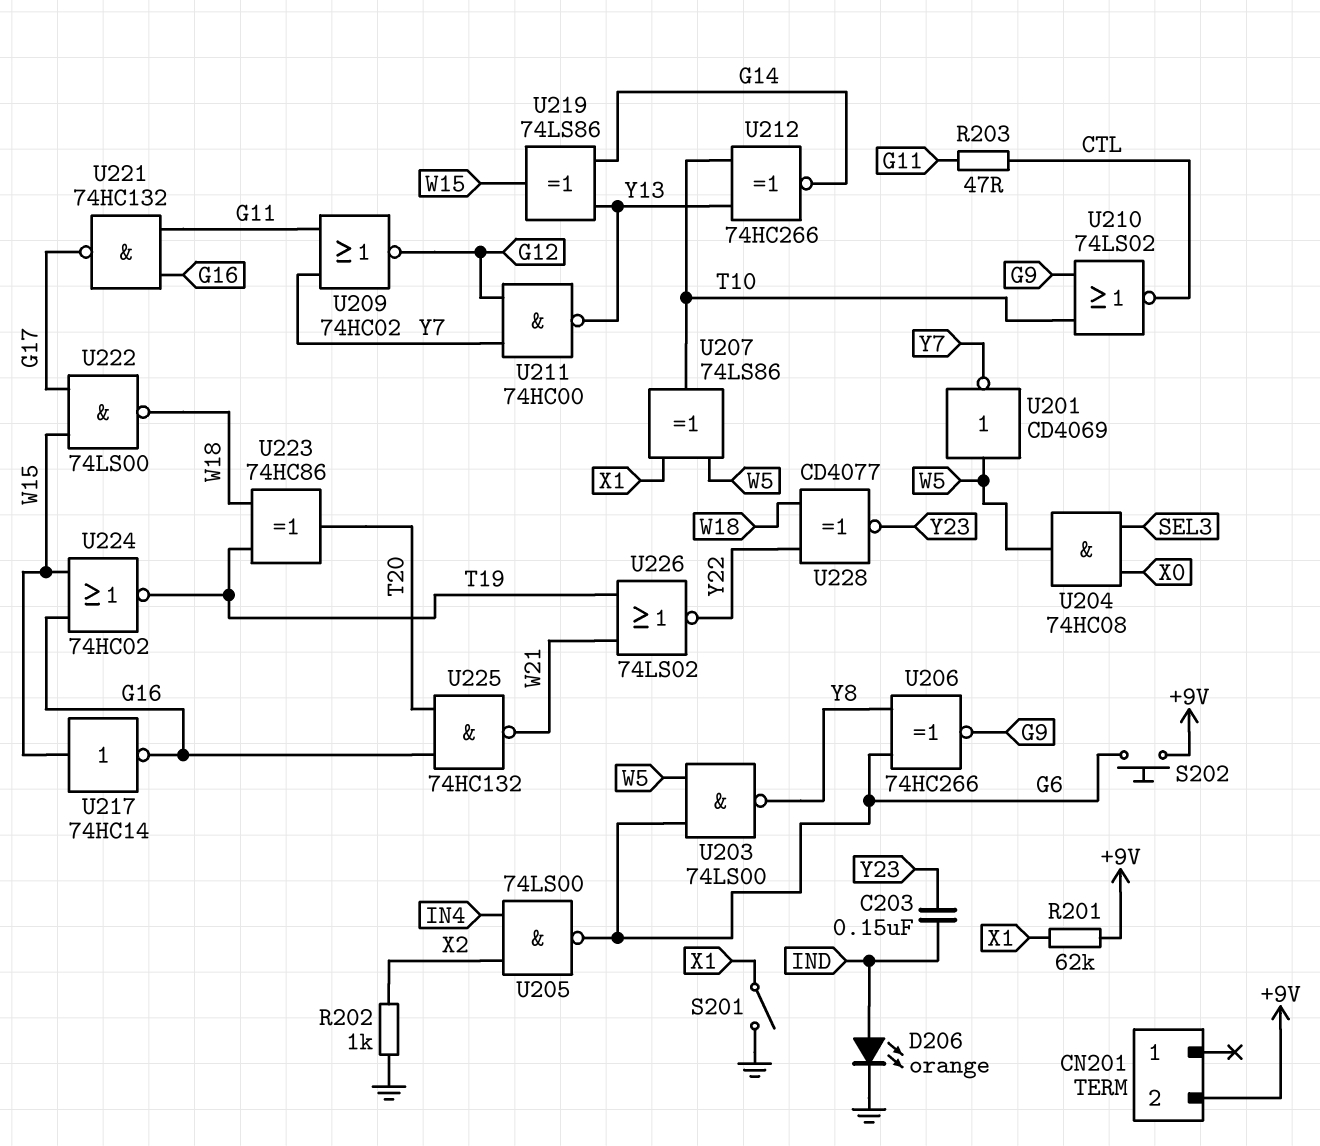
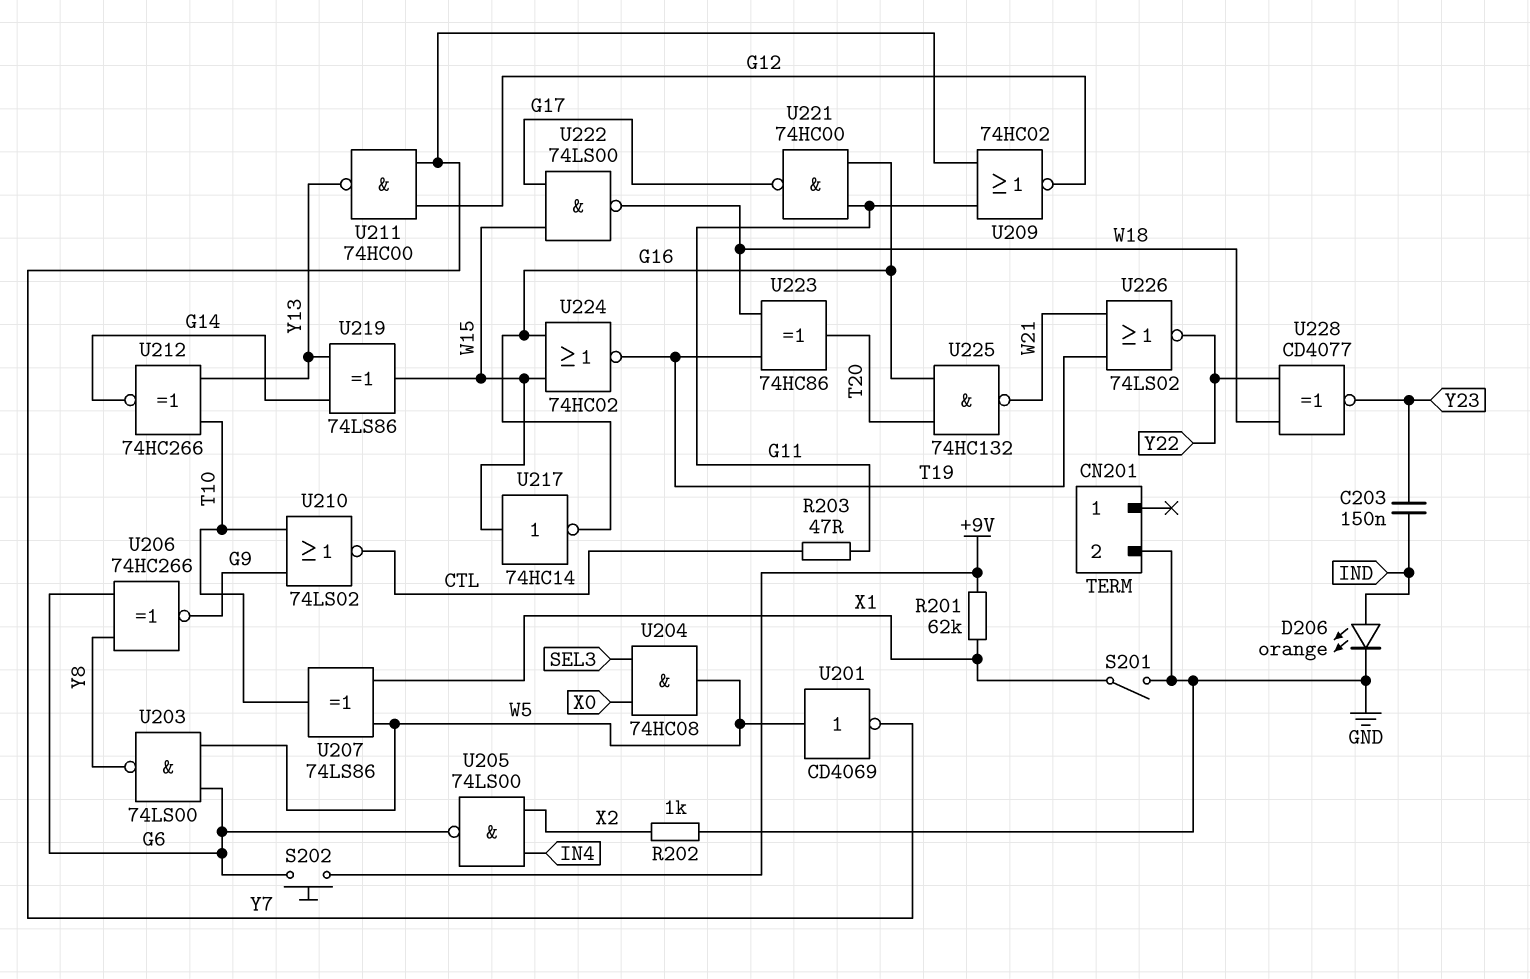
CN201 pin 2: +9V -> GND
U221: NAND 74HC132 (in G11, in G16, out G17) -> NAND 74HC00 (in G11, in G16, out G17)

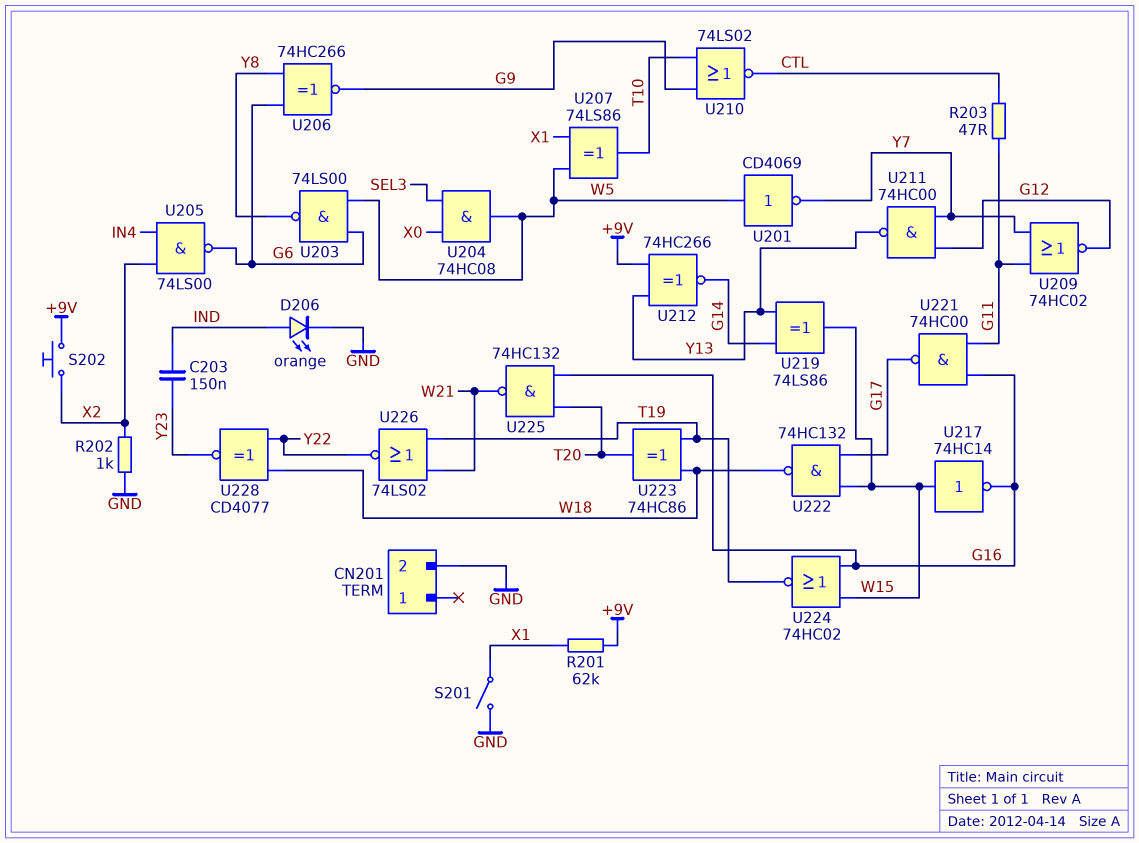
S202: button (+9V, G6) -> button (+9V, X2)
U212: XNOR 74HC266 (in T10, in Y13, out G14) -> XNOR 74HC266 (in +9V, in Y13, out G14)
U222: NAND 74LS00 (in G17, in W15, out W18) -> NAND 74HC132 (in G17, in W15, out W18)

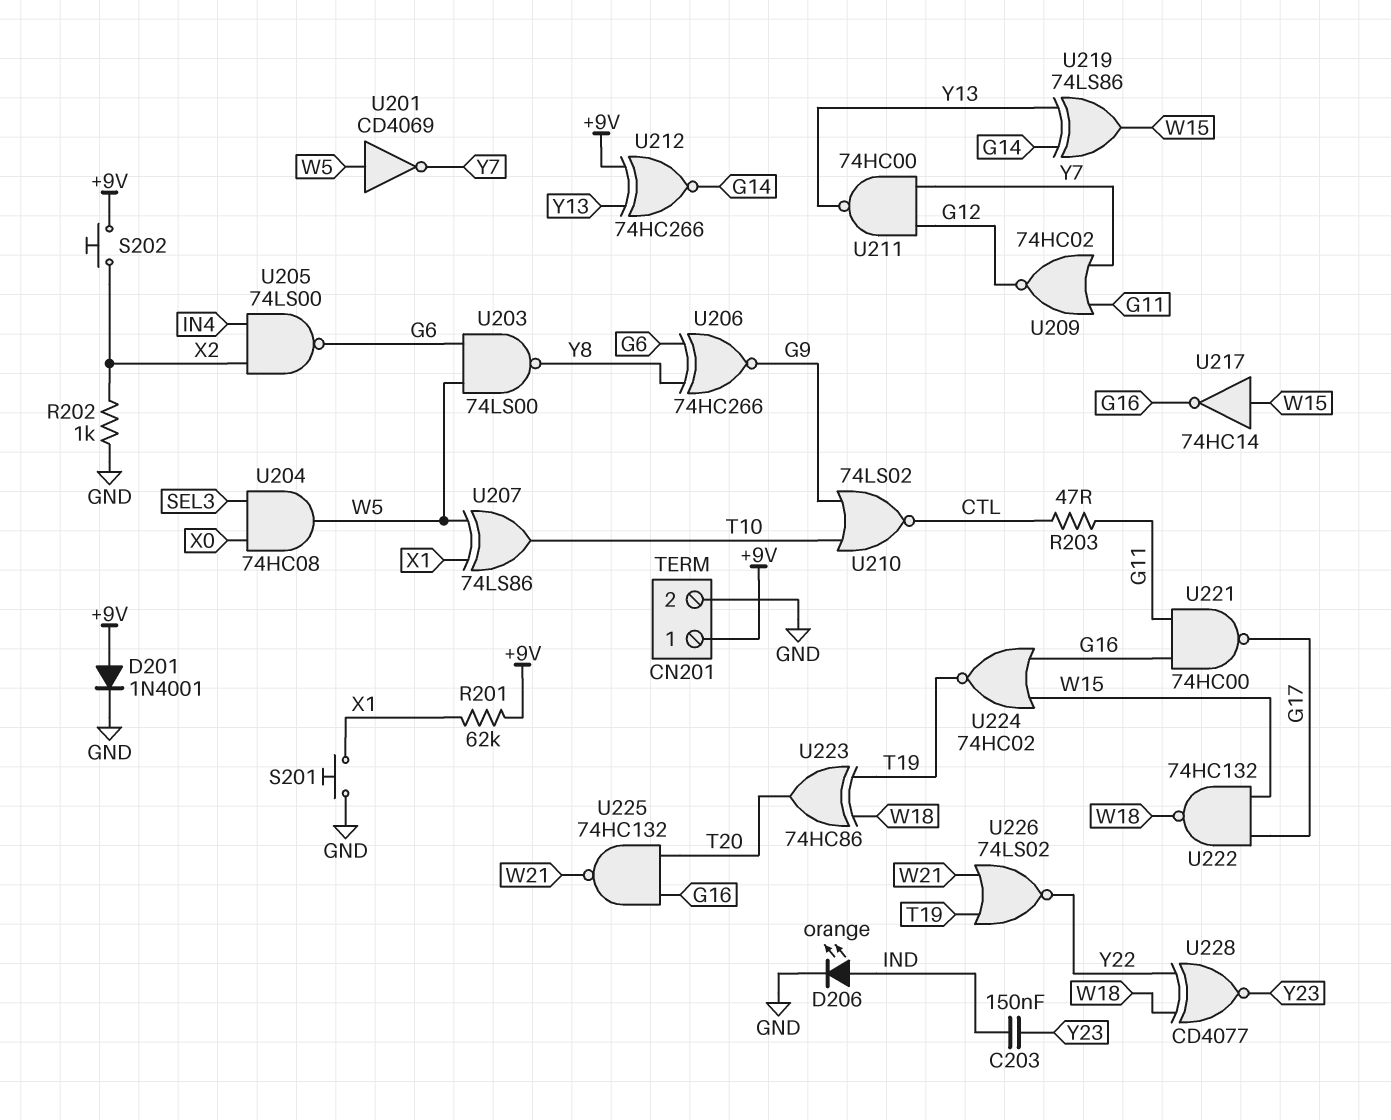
CN201 pin 1: none -> +9V
D201: none -> diode 1N4001 (A +9V, K GND)
S201: switch (GND, X1) -> button (GND, X1)

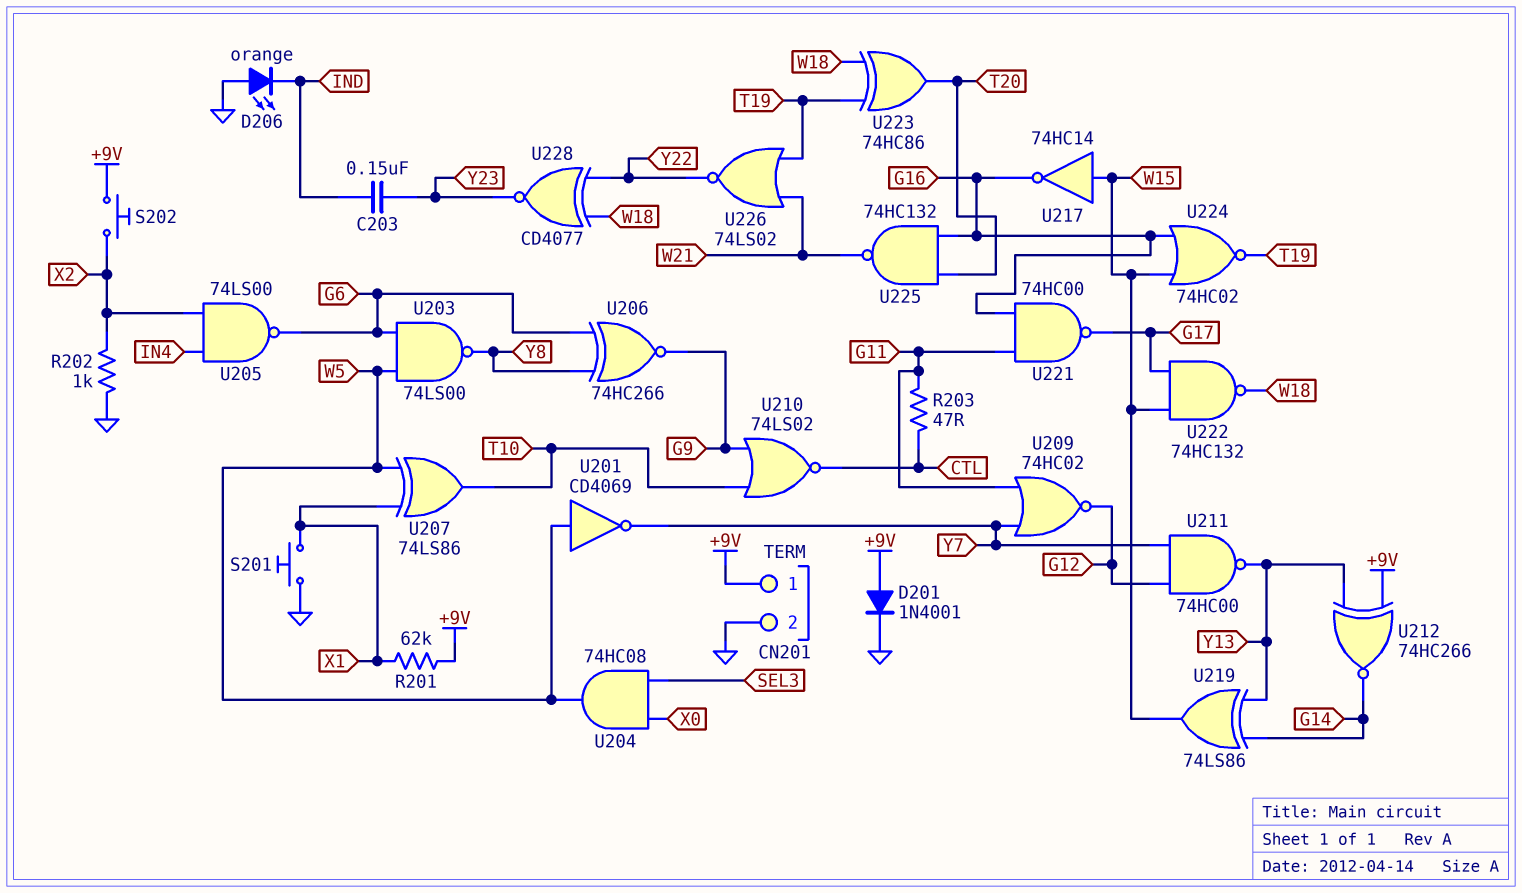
D206: LED orange (A IND, K GND) -> LED orange (A GND, K IND)

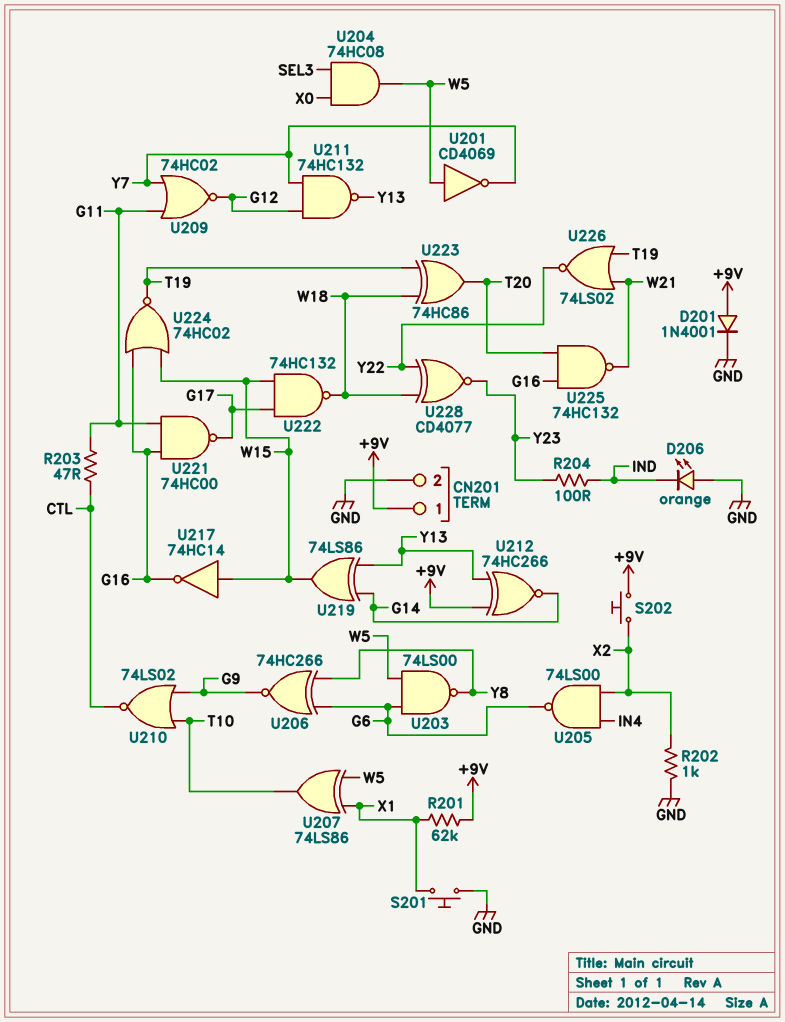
C203: 150nF (IND, Y23) -> none
R204: none -> 100 (IND, Y23)
U211: NAND 74HC00 (in G12, in Y7, out Y13) -> NAND 74HC132 (in G12, in Y7, out Y13)

